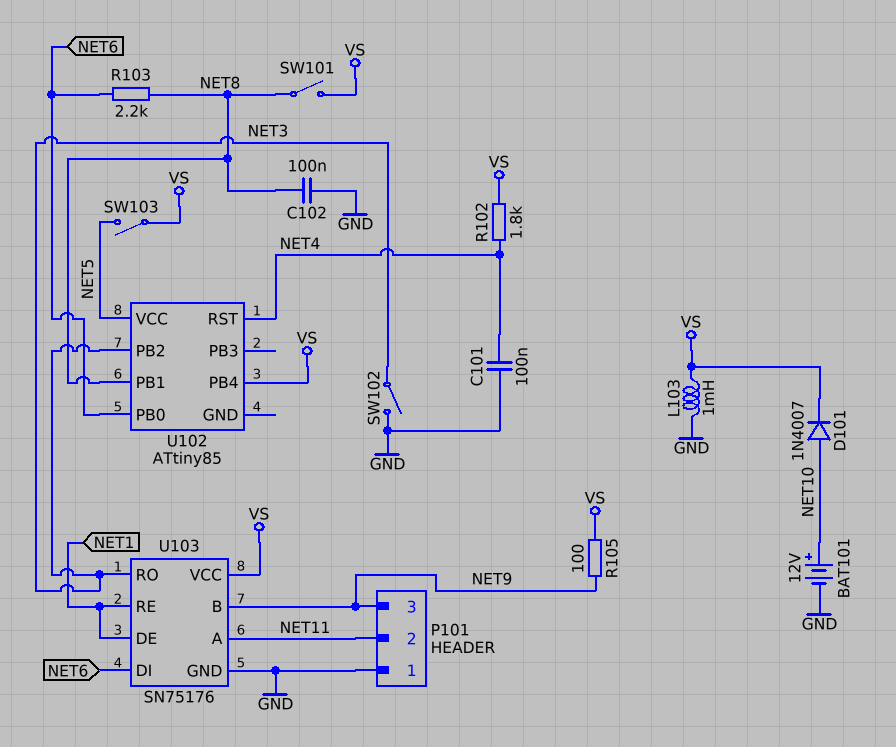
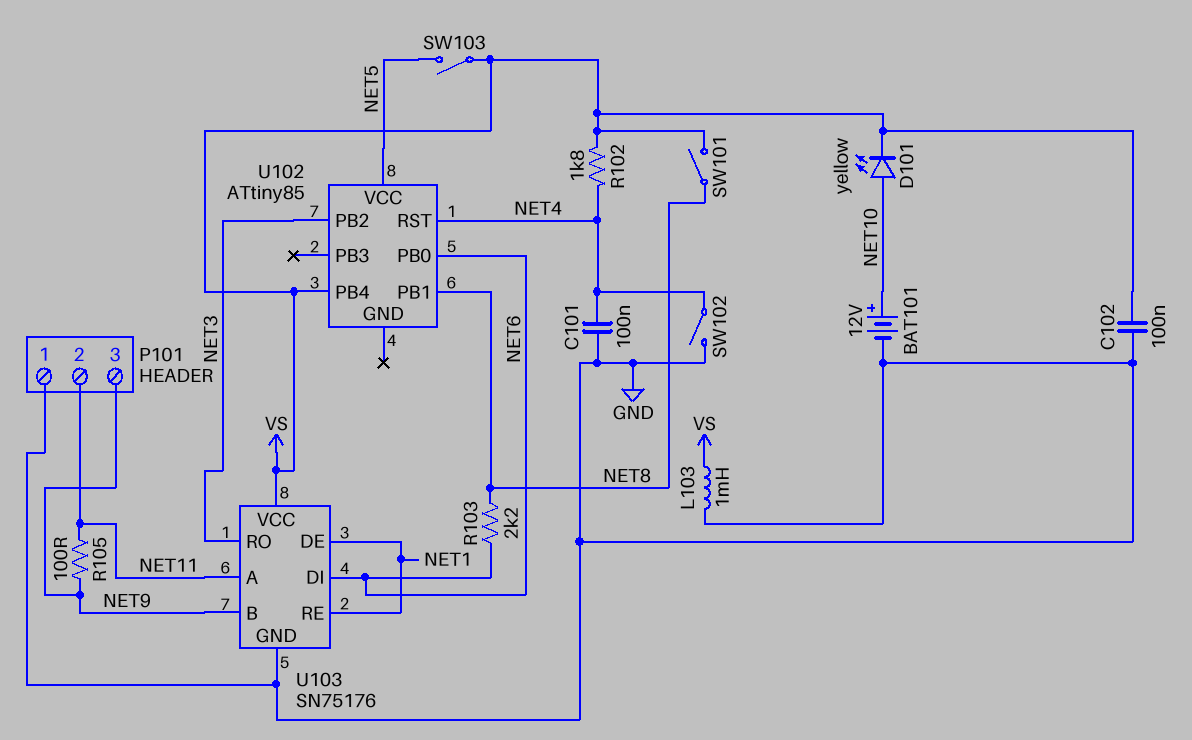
C102: 100nF (GND, NET8) -> 100nF (GND, VS)
D101: diode 1N4007 (A NET10, K VS) -> LED yellow (A NET10, K VS)
R105: 100 (NET9, VS) -> 100 (NET9, NET11)
SW102: switch (GND, NET3) -> switch (GND, NET4)

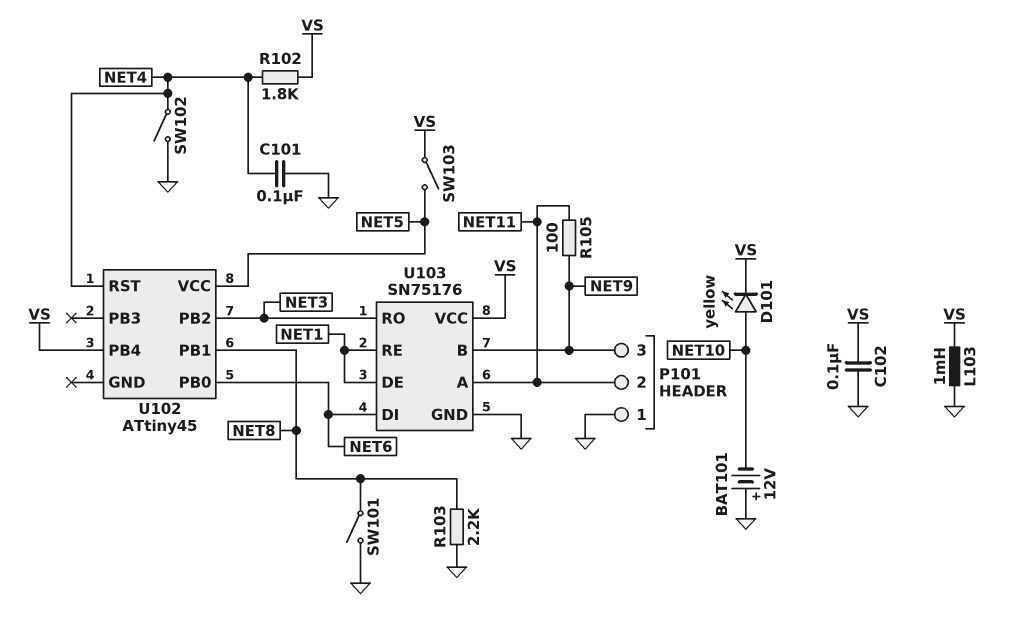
BAT101: 12V (plus NET10, minus GND) -> 12V (plus GND, minus NET10)
R103: 2.2k (NET6, NET8) -> 2.2k (GND, NET8)
SW101: switch (NET8, VS) -> switch (GND, NET8)
U102: ATtiny85 -> ATtiny45

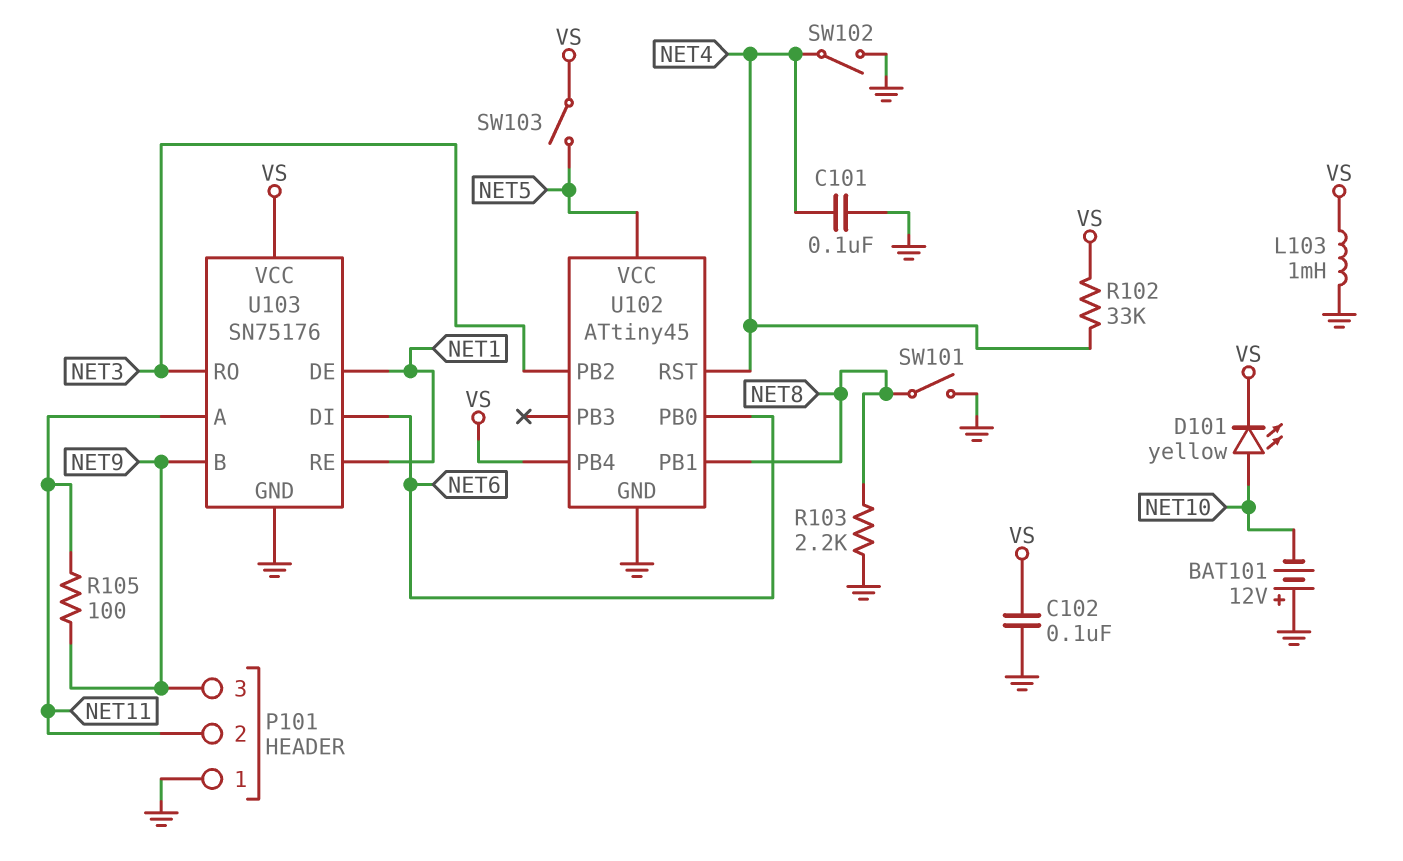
R102: 1.8k (NET4, VS) -> 33k (NET4, VS)
U102 pin GND: none -> GND

